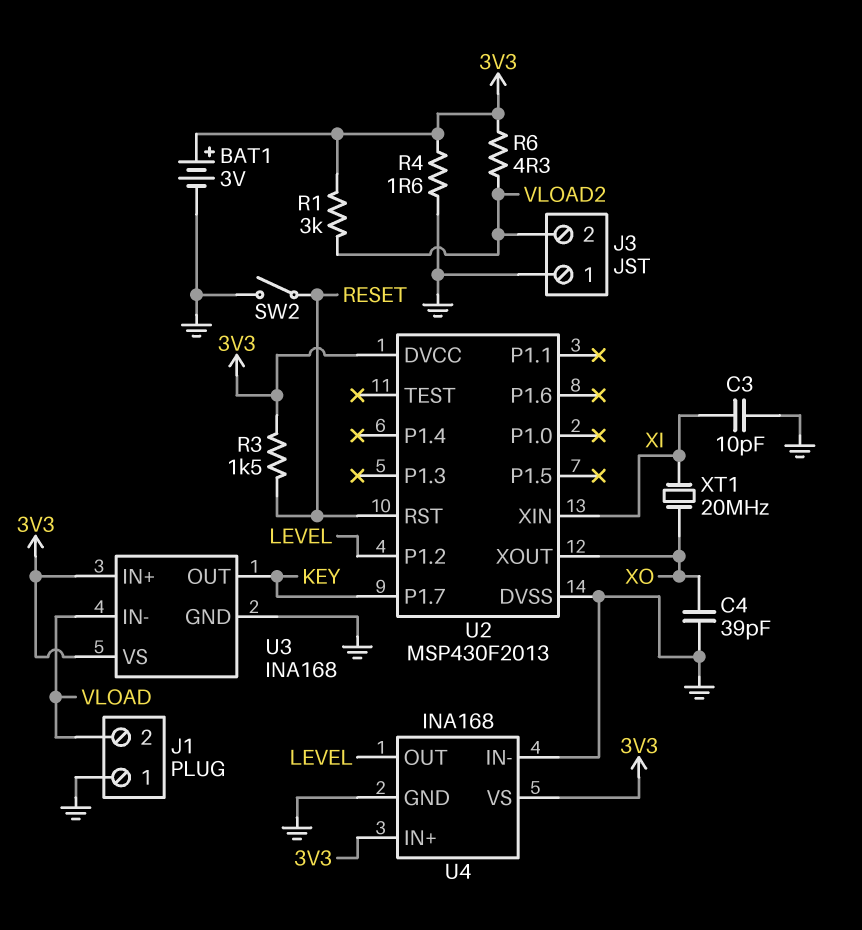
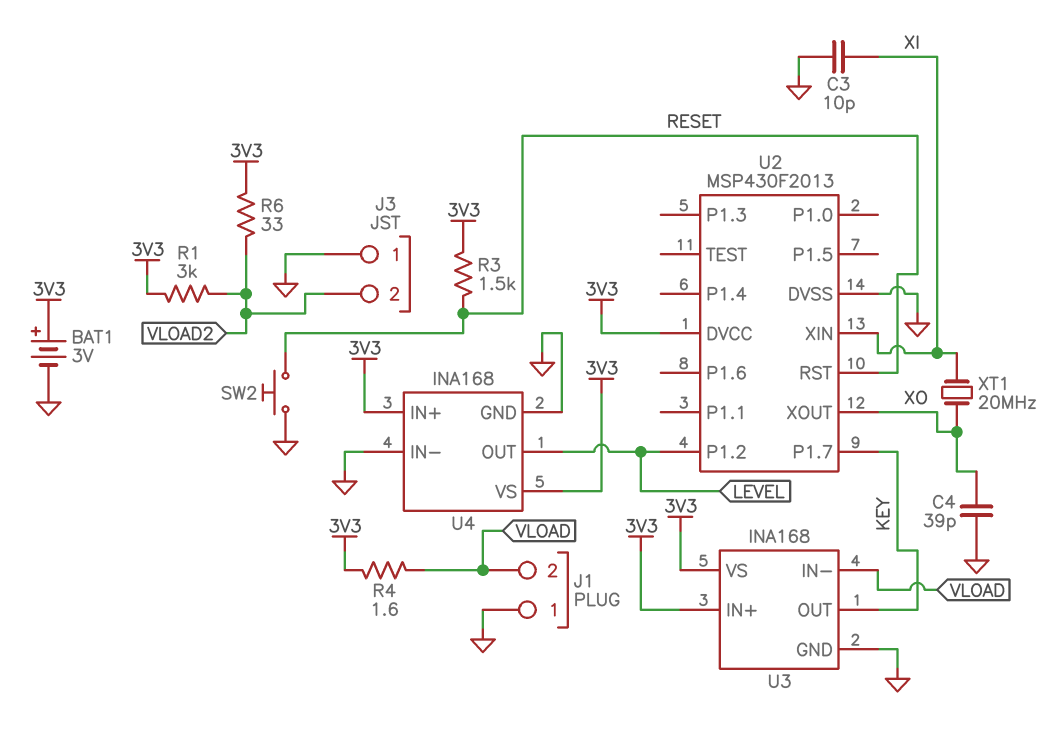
R4: 1.6 (3V3, GND) -> 1.6 (3V3, VLOAD)
R6: 4.3 (3V3, VLOAD2) -> 33 (3V3, VLOAD2)
SW2: switch (GND, RESET) -> button (GND, RESET)

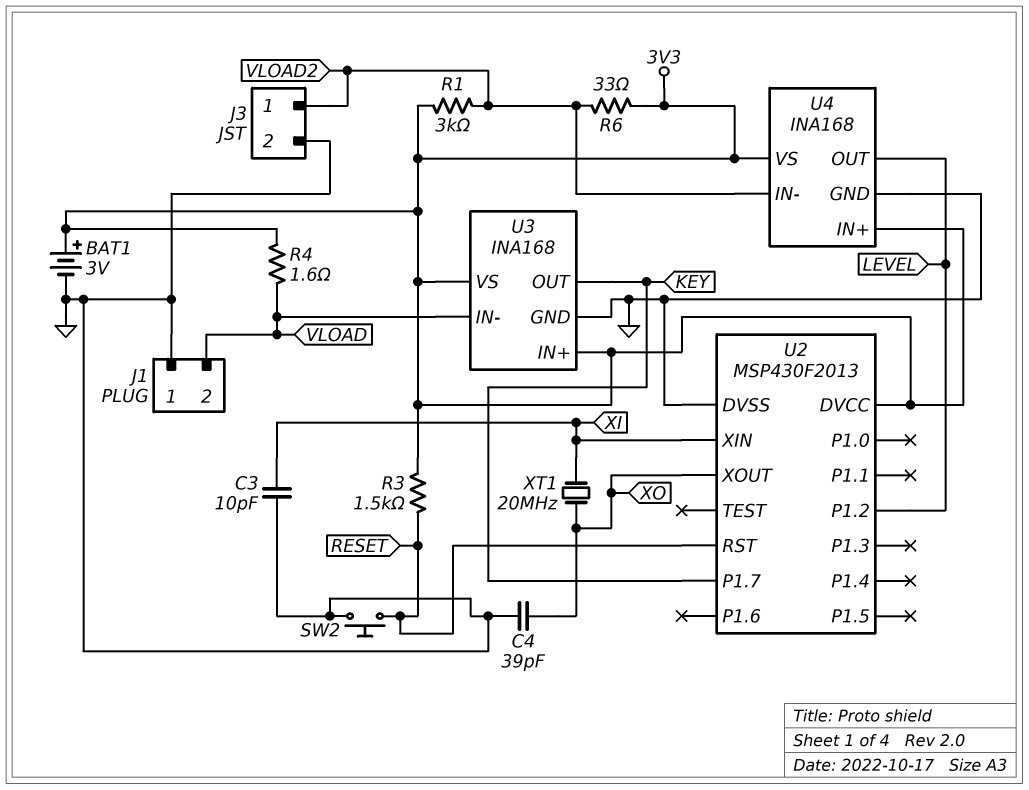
J3 pin 1: GND -> VLOAD2
J3 pin 2: VLOAD2 -> GND
U4 pin IN-: GND -> VLOAD2

